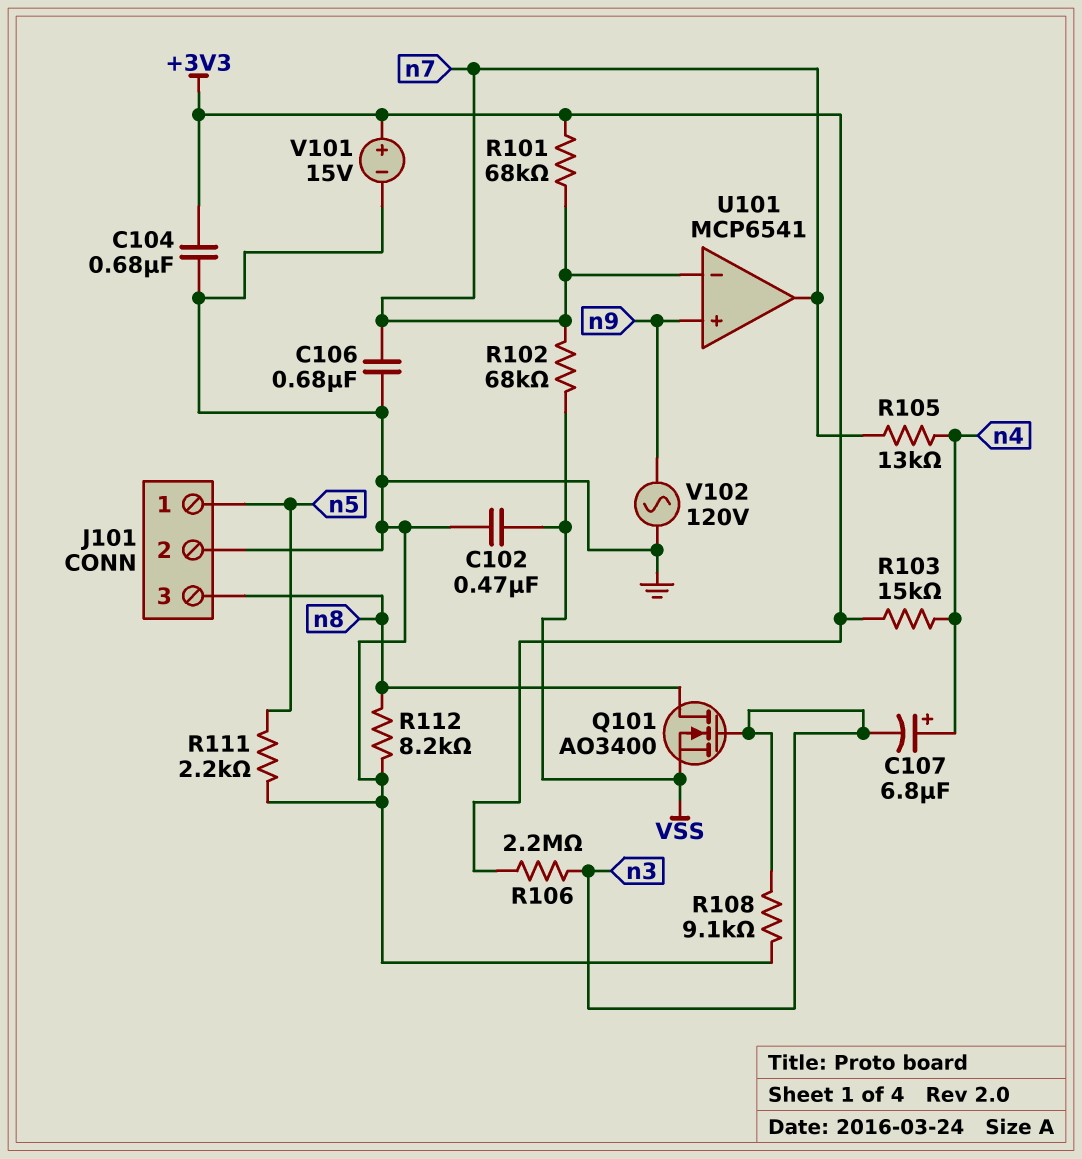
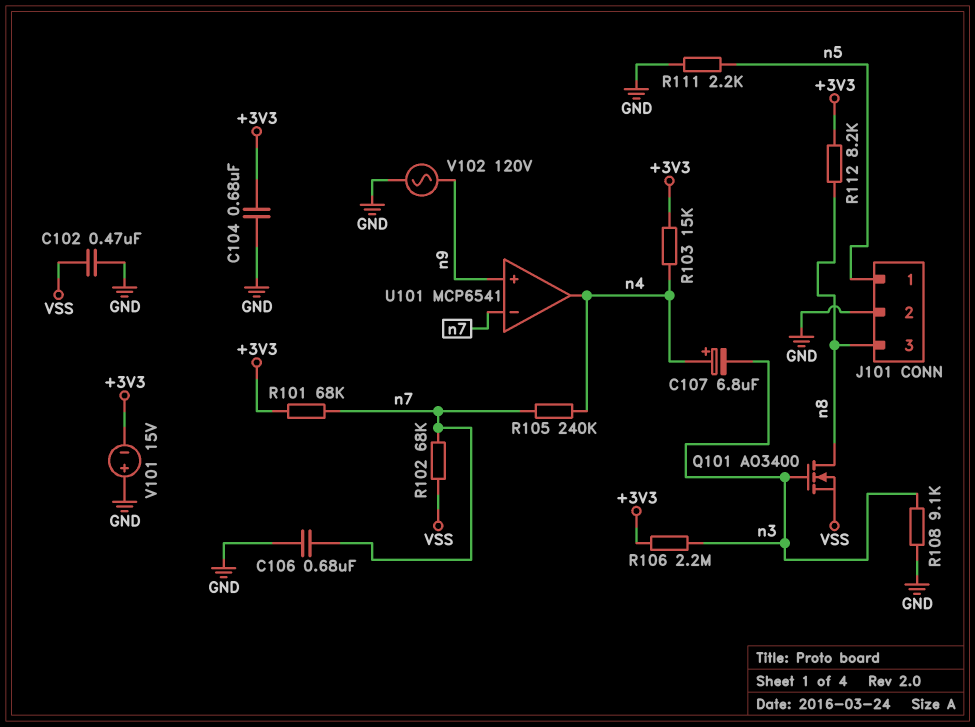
R105: 13k (n4, n7) -> 240k (n4, n7)
R112: 8.2k (GND, n8) -> 8.2k (+3V3, n8)
U101 pin out: n7 -> n4
V101: 15V (plus +3V3, minus GND) -> 15V (plus GND, minus +3V3)

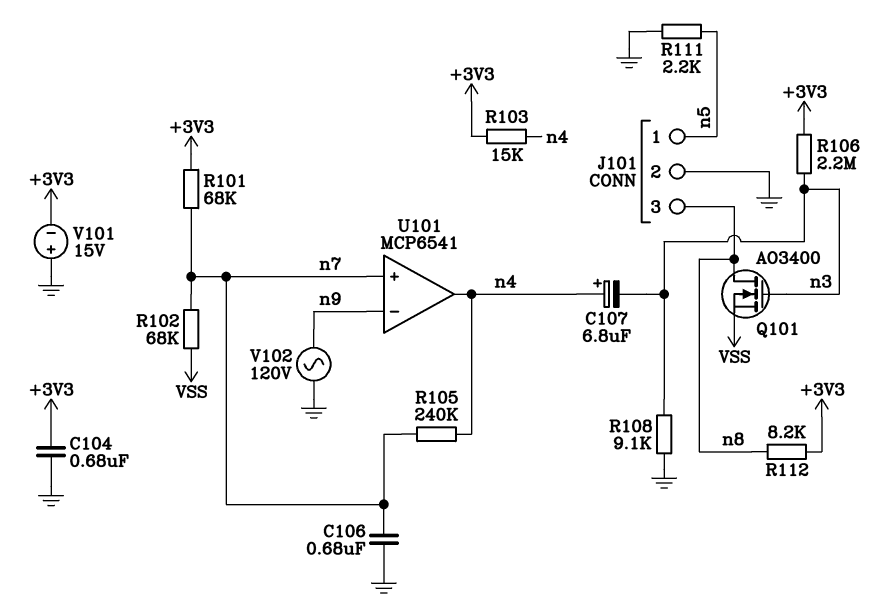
C102: 470nF (GND, VSS) -> none
U101 pin in+: n9 -> n7
U101 pin in-: n7 -> n9

